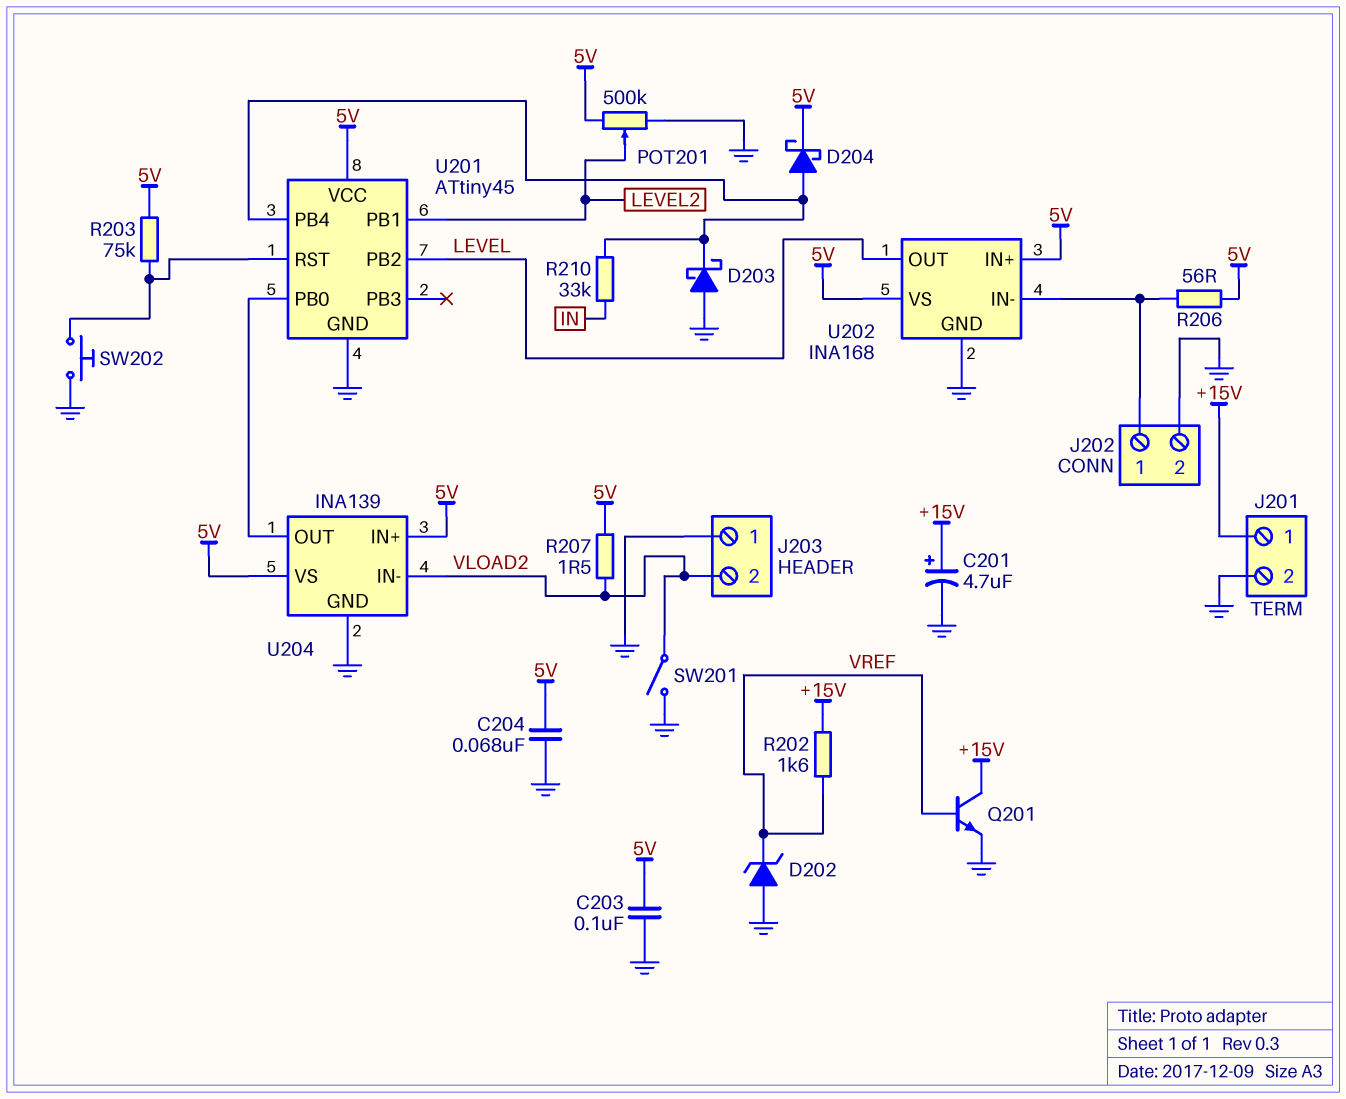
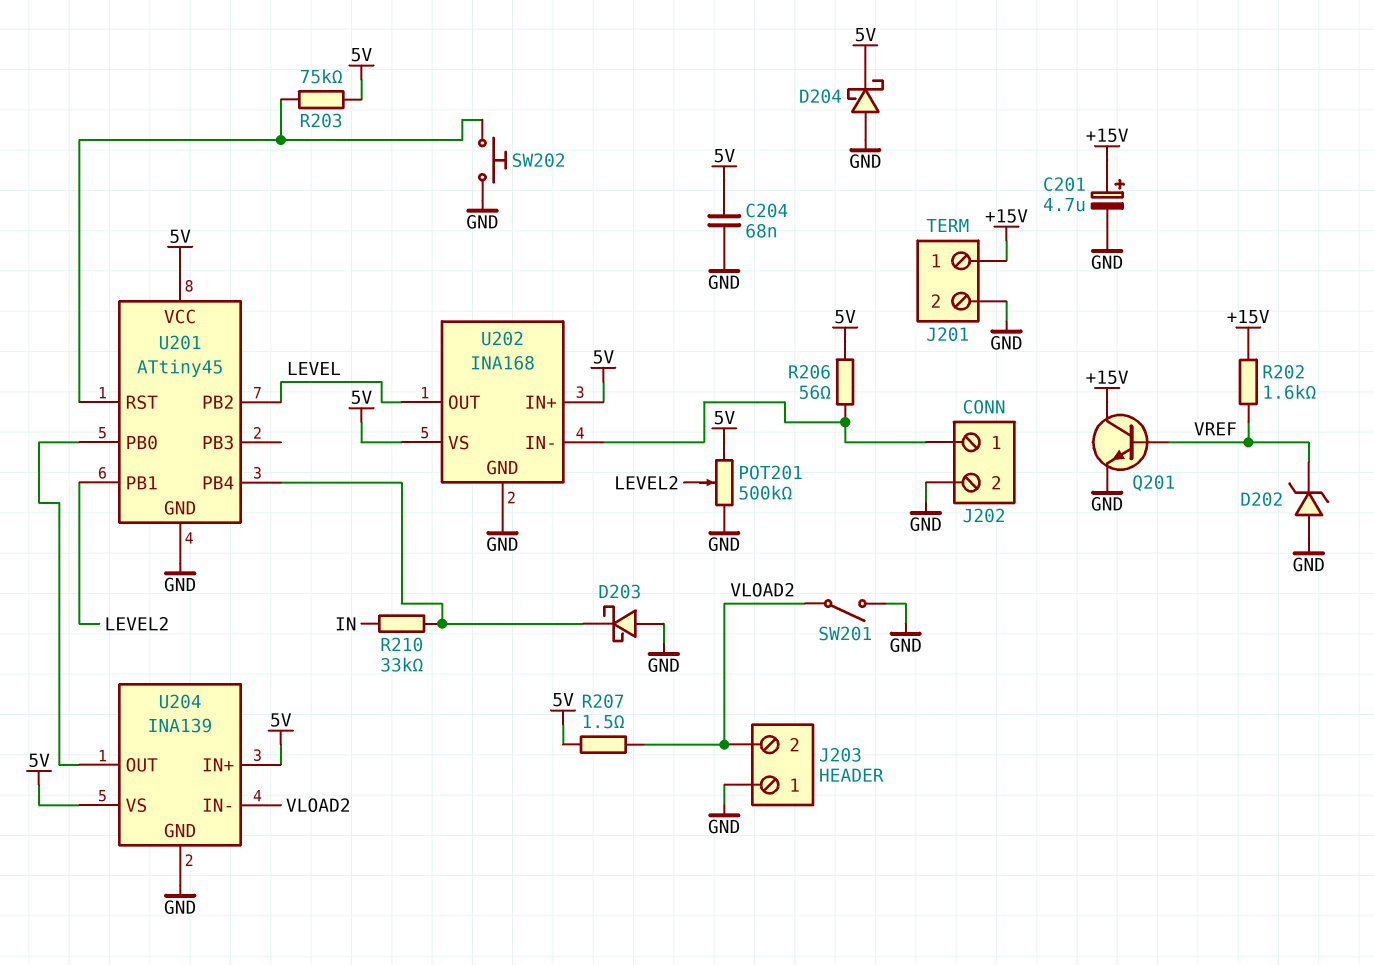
C203: 100nF (5V, GND) -> none
D204: schottky (A U201/PB4, K 5V) -> schottky (A GND, K 5V)

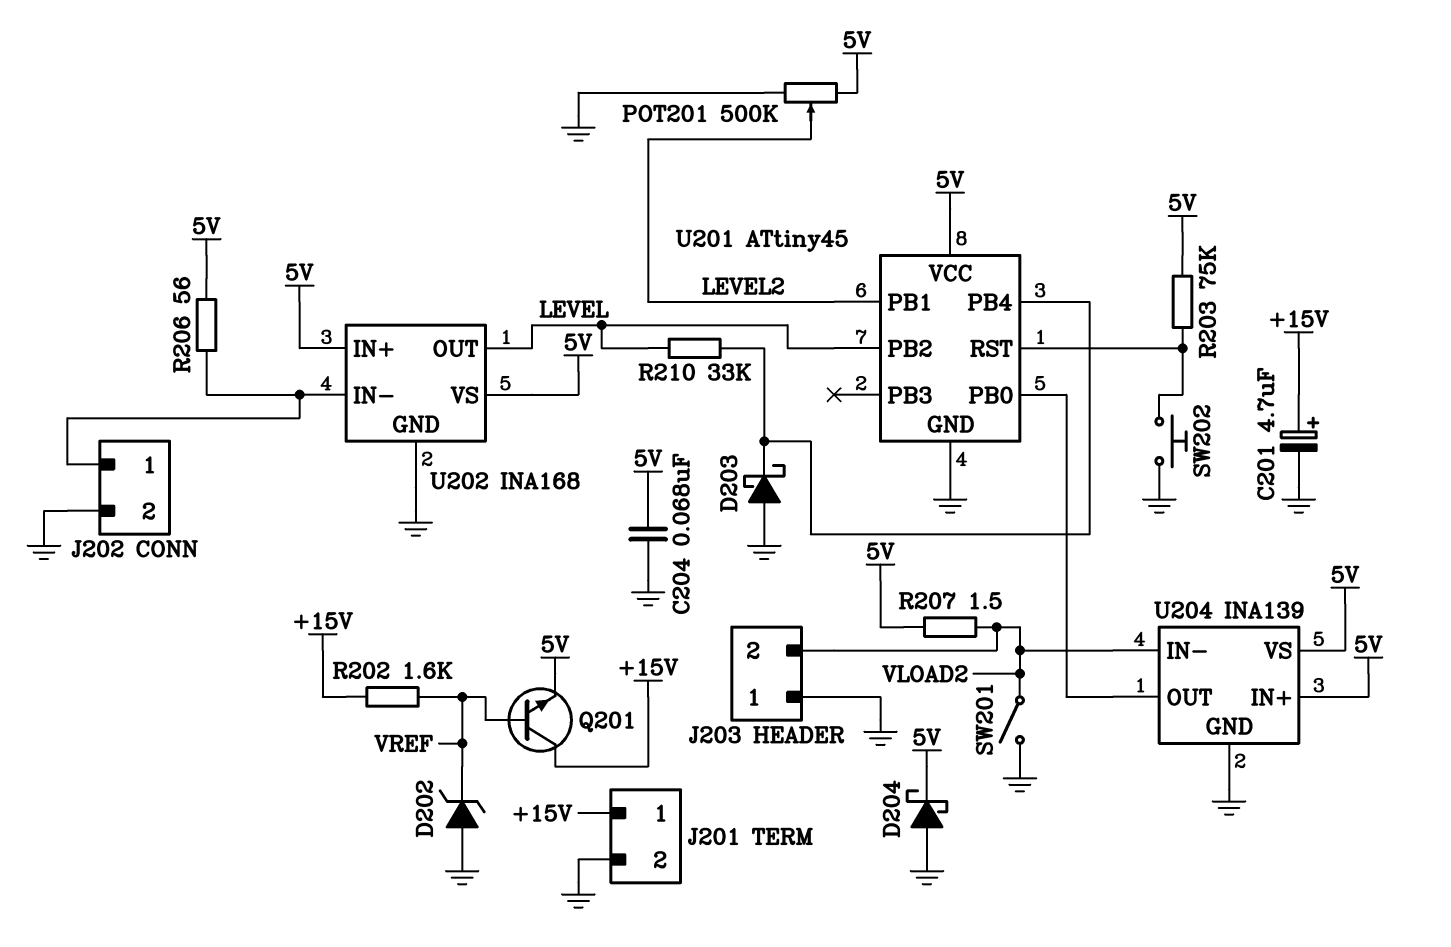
Q201: NPN (B VREF, C +15V, E GND) -> NPN (B VREF, C +15V, E 5V)
R210: 33k (IN, U201/PB4) -> 33k (LEVEL, U201/PB4)

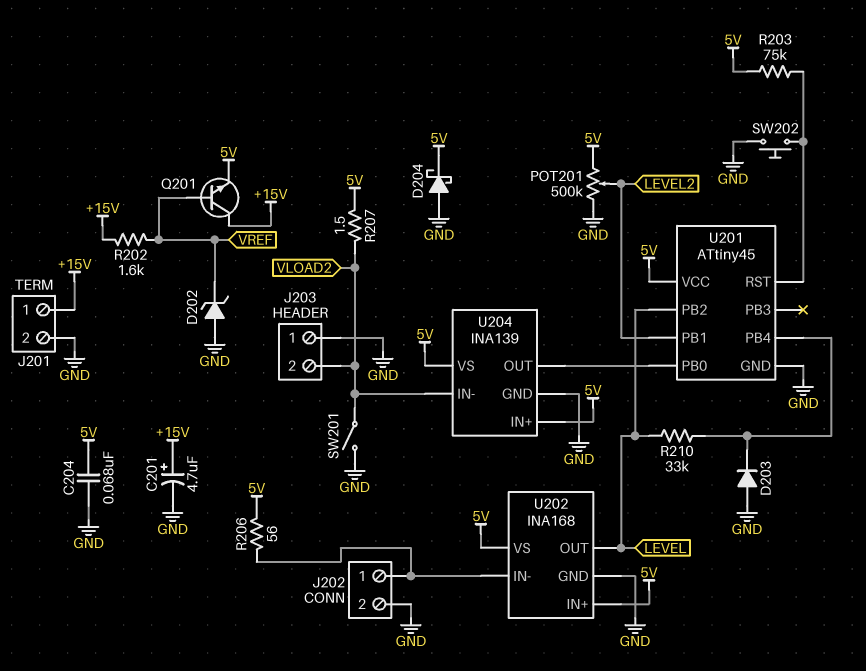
D203: schottky (A GND, K U201/PB4) -> diode (A GND, K U201/PB4)

